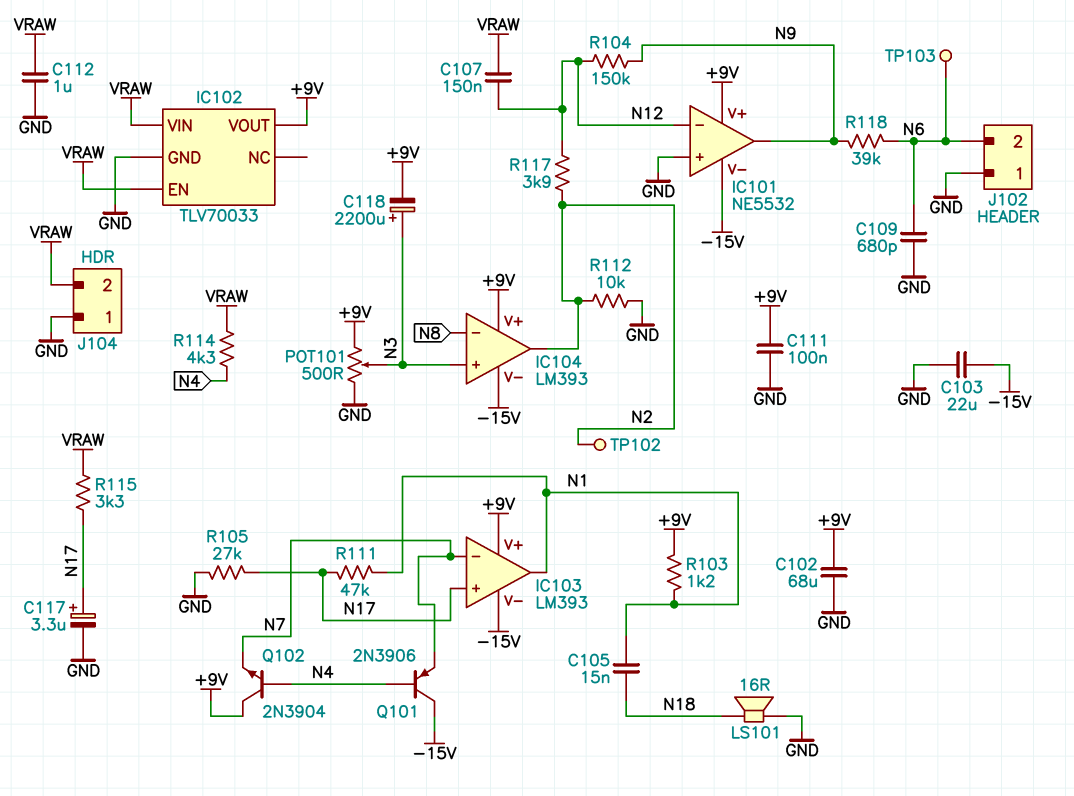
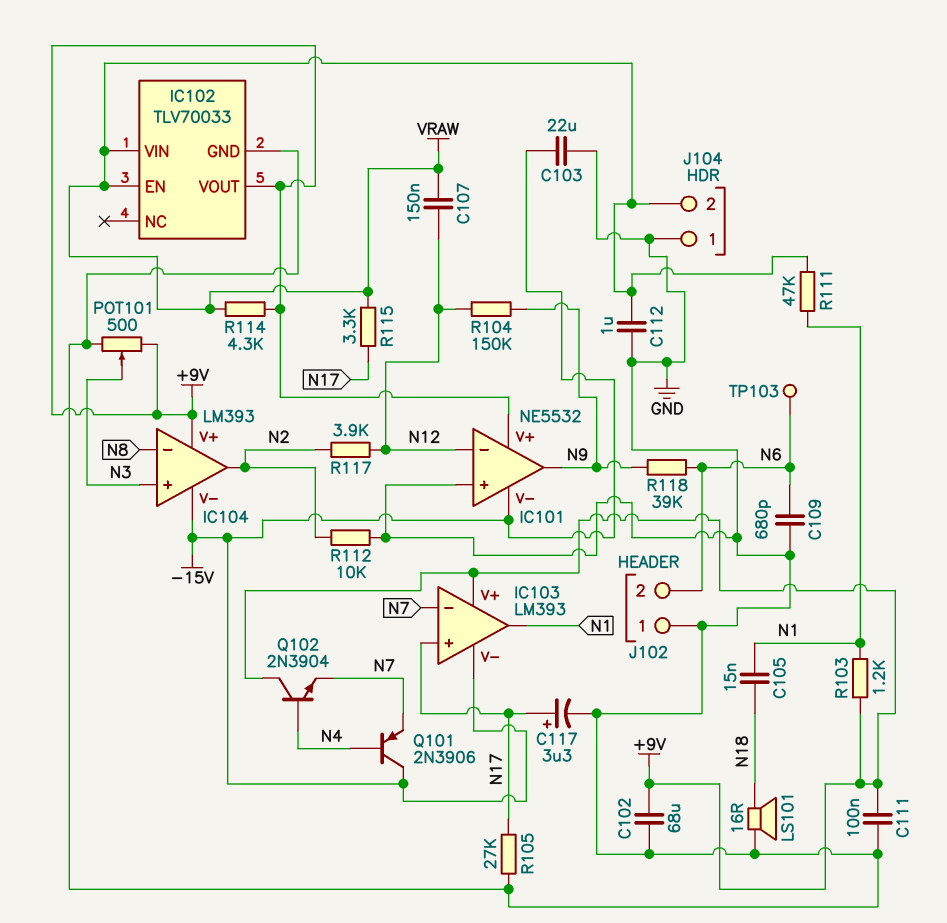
C118: 2200uF (plus N3, minus +9V) -> none
R111: 47k (N1, N17) -> 47k (N1, VRAW)
R114: 4.3k (N4, VRAW) -> 4.3k (+9V, VRAW)
TP102: test point (N2) -> none

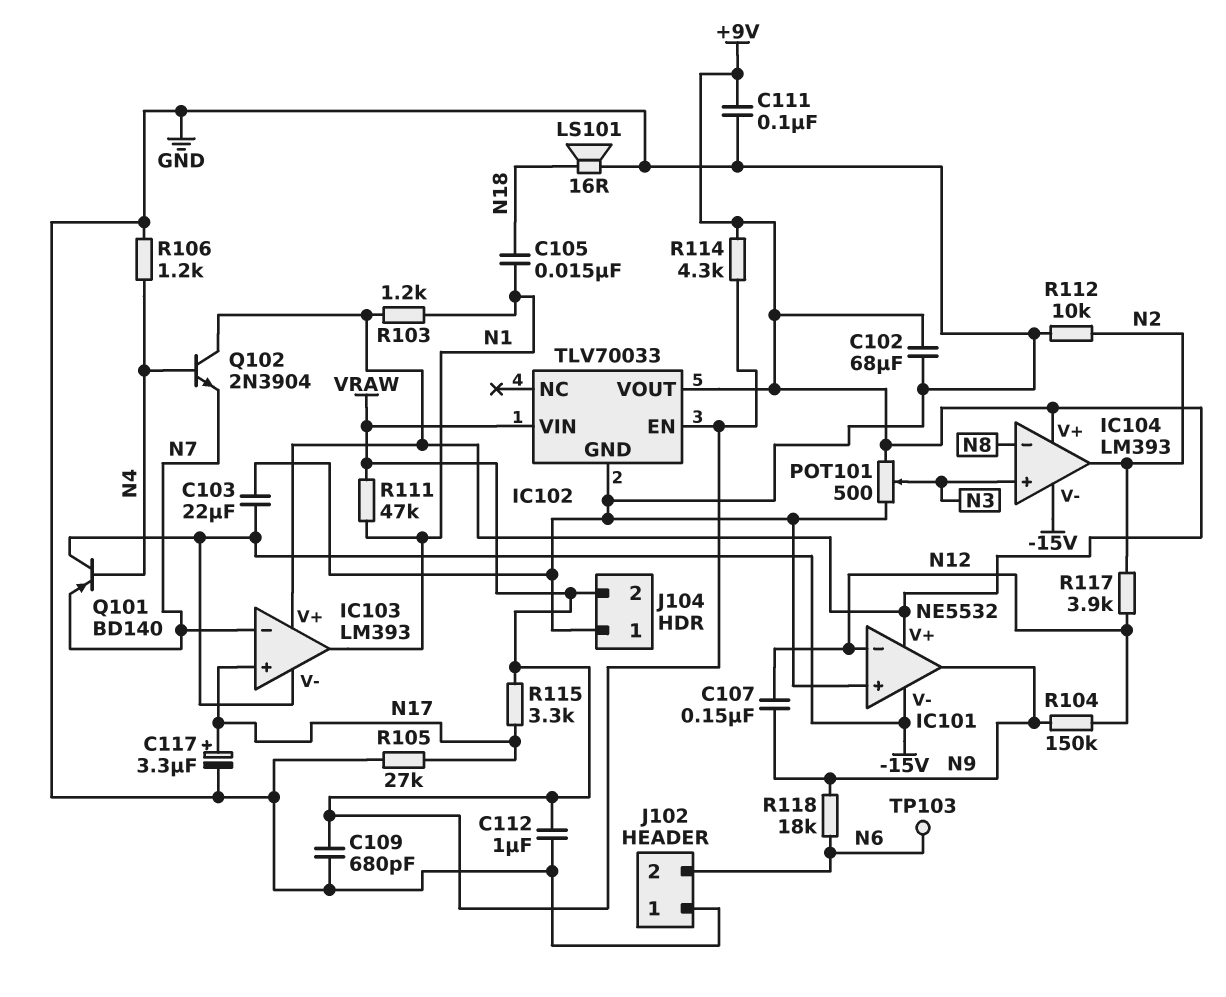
C107: 150nF (N12, VRAW) -> 150nF (N9, N12)
C109: 680pF (GND, N6) -> 680pF (GND, VRAW)
Q101: PNP 2N3906 (B N4, C -15V, E N7) -> PNP BD140 (B N4, C -15V, E N7)
R106: none -> 1.2k (GND, N4)
R118: 39k (N6, N9) -> 18k (N6, N9)

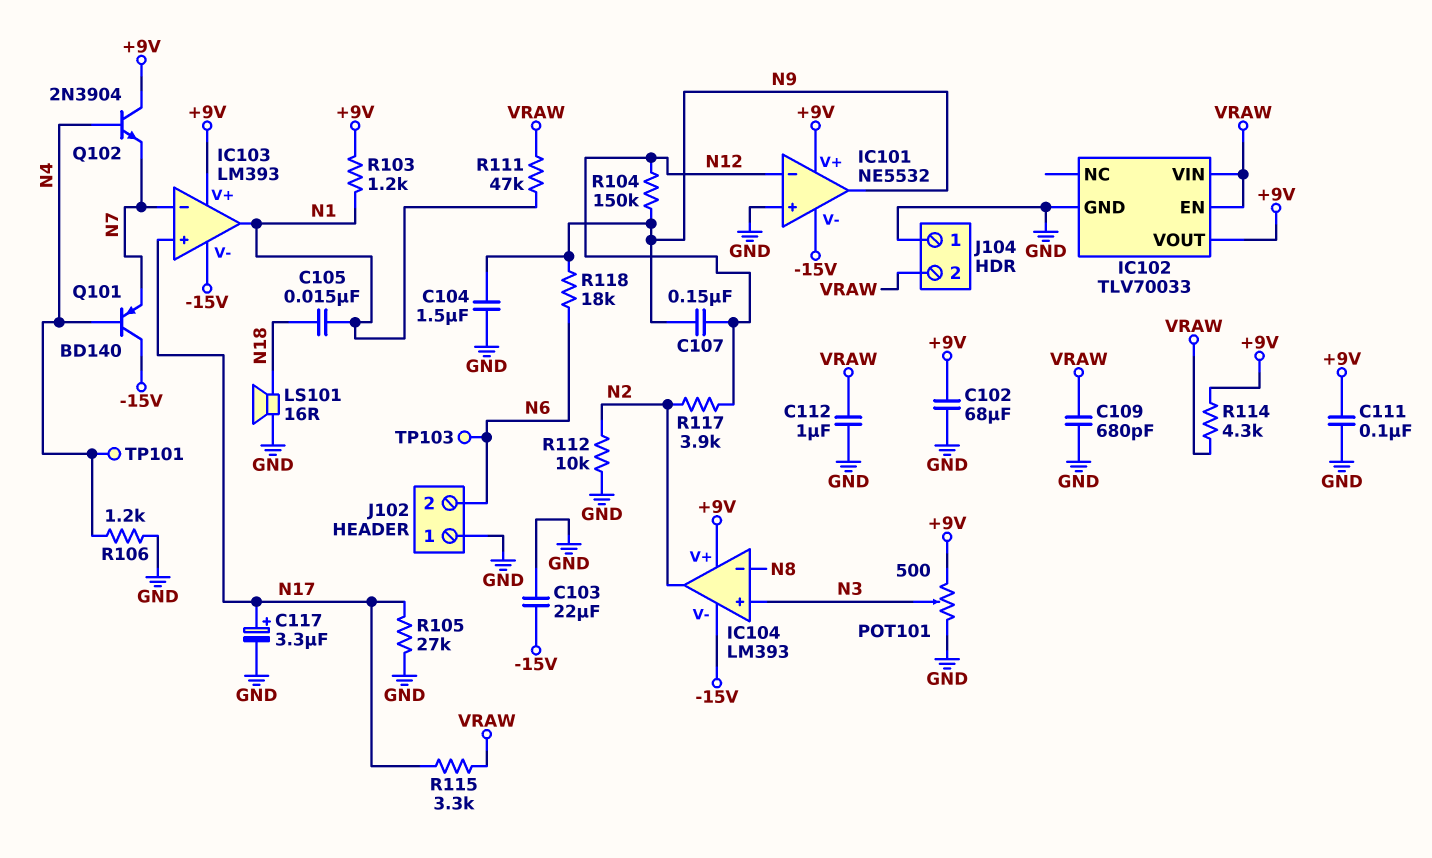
C104: none -> 1.5uF (GND, N9)
TP101: none -> test point (N4)

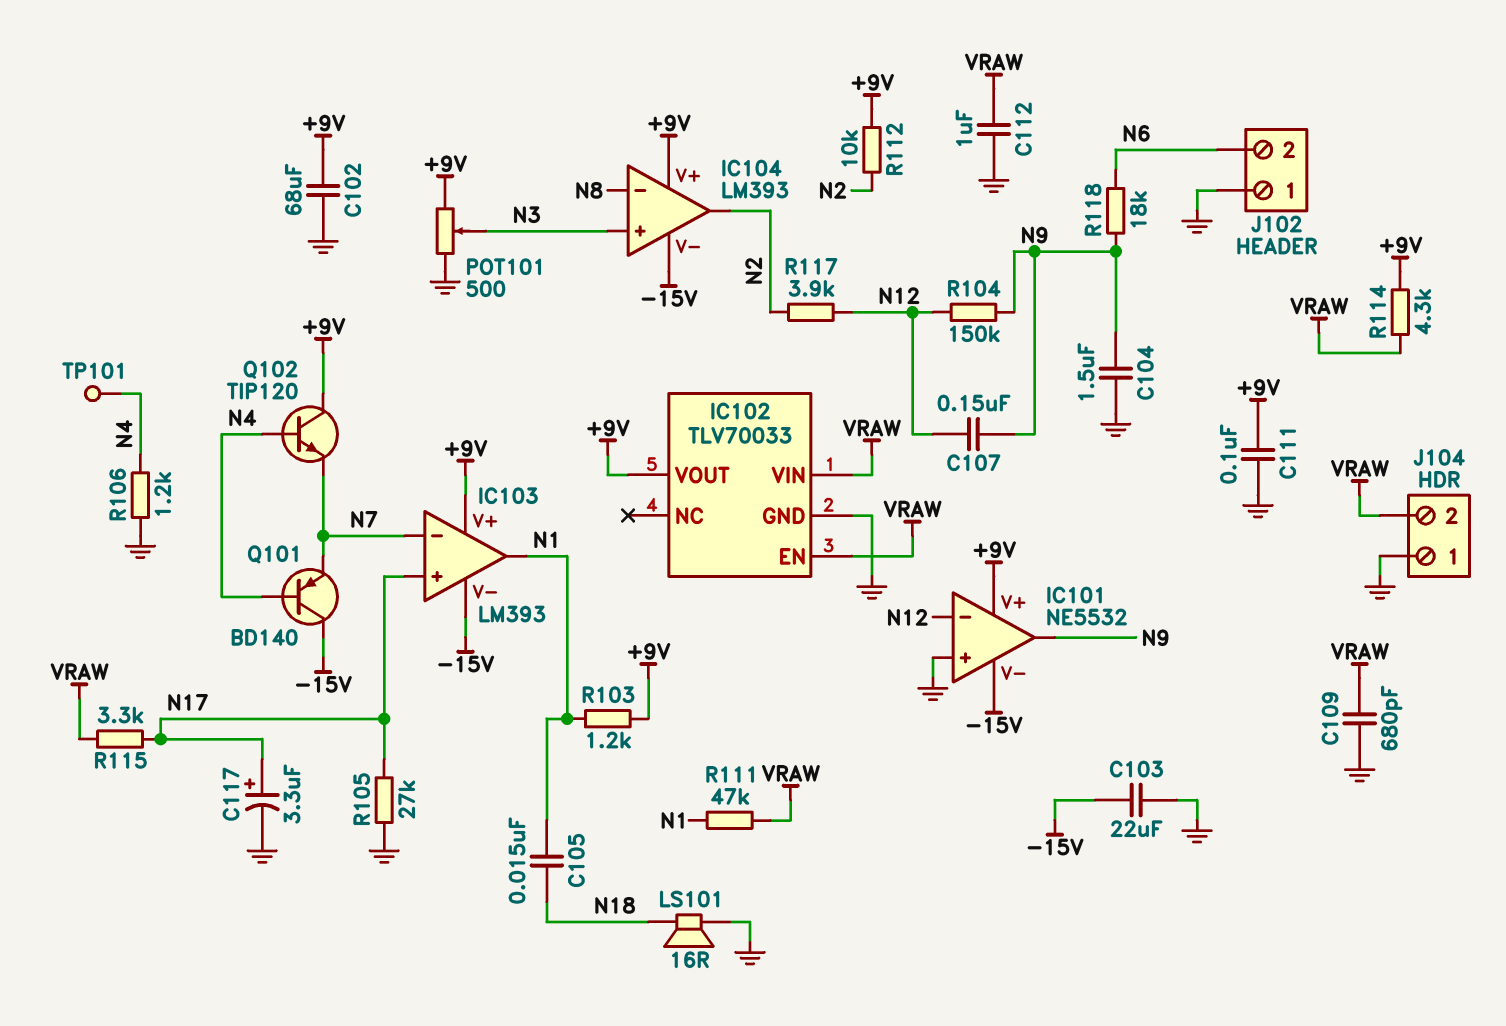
Q102: NPN 2N3904 (B N4, C +9V, E N7) -> NPN TIP120 (B N4, C +9V, E N7)
R112: 10k (GND, N2) -> 10k (+9V, N2)
TP103: test point (N6) -> none

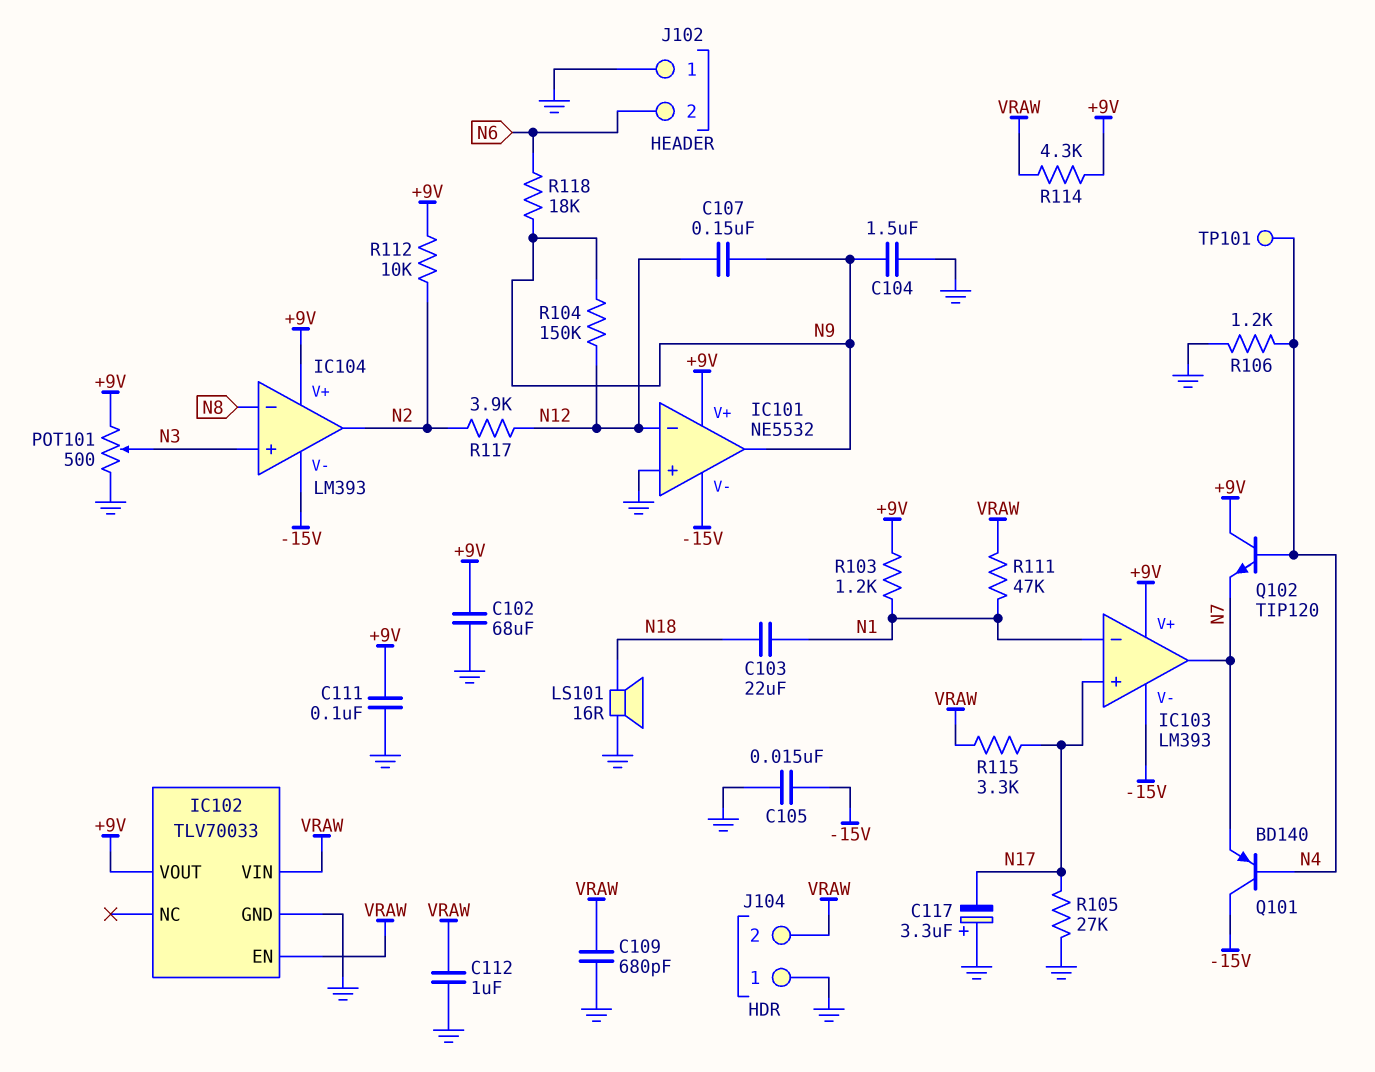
C103: 22uF (-15V, GND) -> 22uF (N1, N18)
C105: 15nF (N1, N18) -> 15nF (-15V, GND)
C117: 3.3uF (plus N17, minus GND) -> 3.3uF (plus GND, minus N17)
IC103 pin in-: N7 -> N1
IC103 pin out: N1 -> N7

